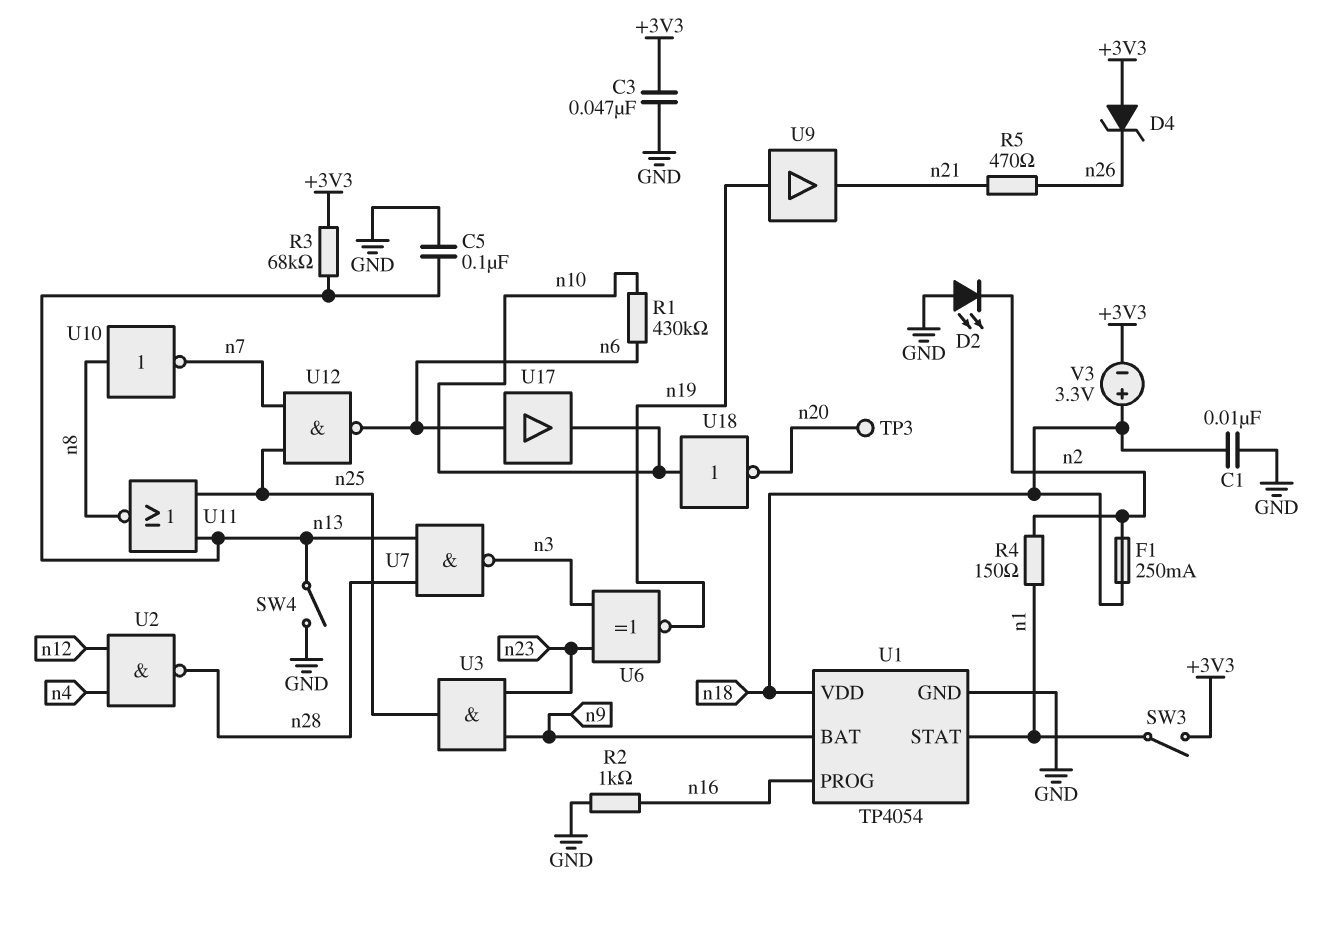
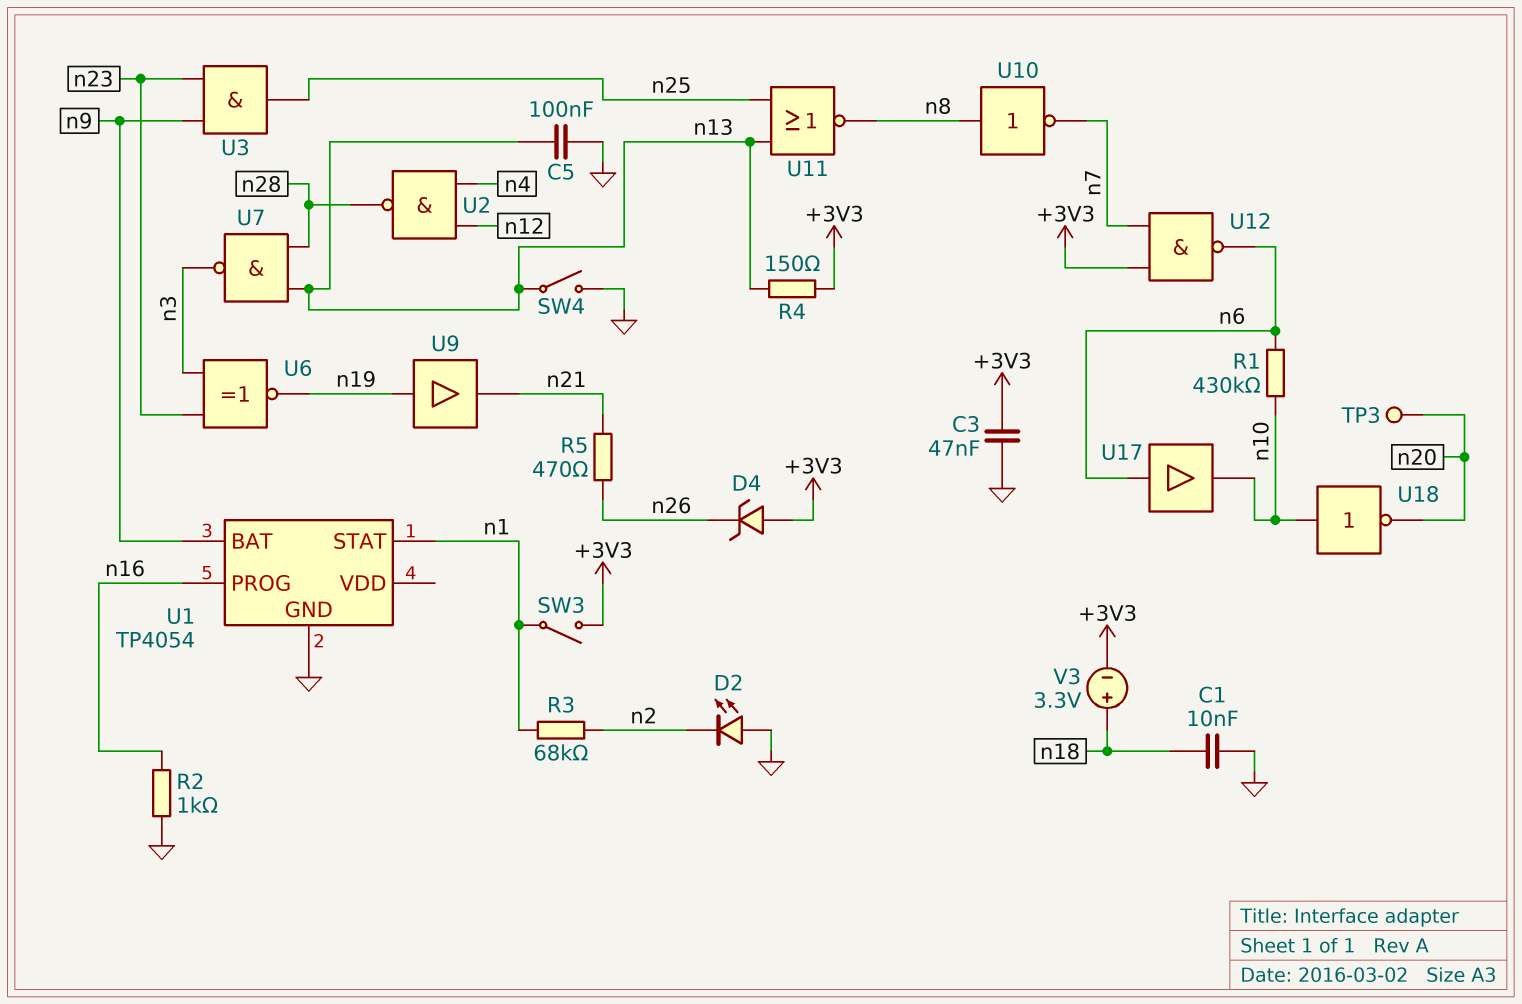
F1: 250mA (n2, n18) -> none
R3: 68k (+3V3, n13) -> 68k (n1, n2)
R4: 150 (n1, n2) -> 150 (+3V3, n13)
U1 pin VDD: n18 -> none
U12: NAND (in n7, in n25, out n6) -> NAND (in +3V3, in n7, out n6)

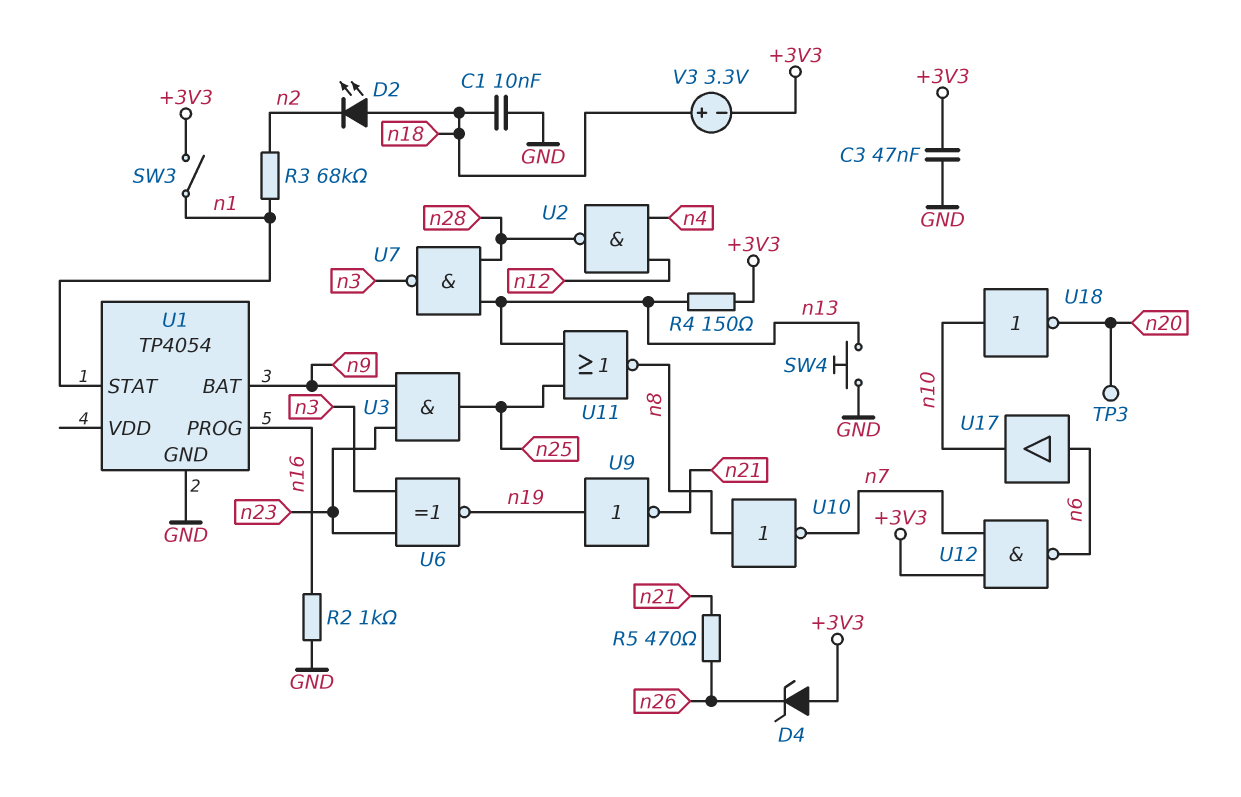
C5: 100nF (GND, n13) -> none
D2: LED (A GND, K n2) -> LED (A n18, K n2)
R1: 430k (n6, n10) -> none
SW4: switch (GND, n13) -> button (GND, n13)
U9: buffer (in n19, out n21) -> NOT (in n19, out n21)

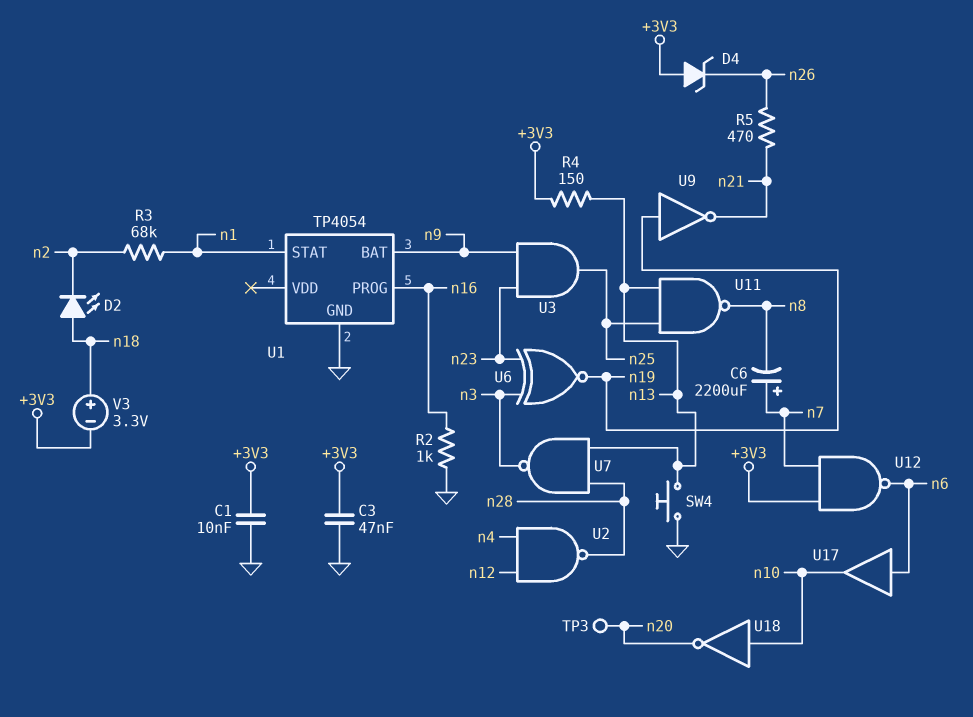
C1: 10nF (GND, n18) -> 10nF (+3V3, GND)
C6: none -> 2200uF (plus n7, minus n8)
SW3: switch (+3V3, n1) -> none
U10: NOT (in n8, out n7) -> none
U11: NOR (in n13, in n25, out n8) -> NAND (in n13, in n25, out n8)

